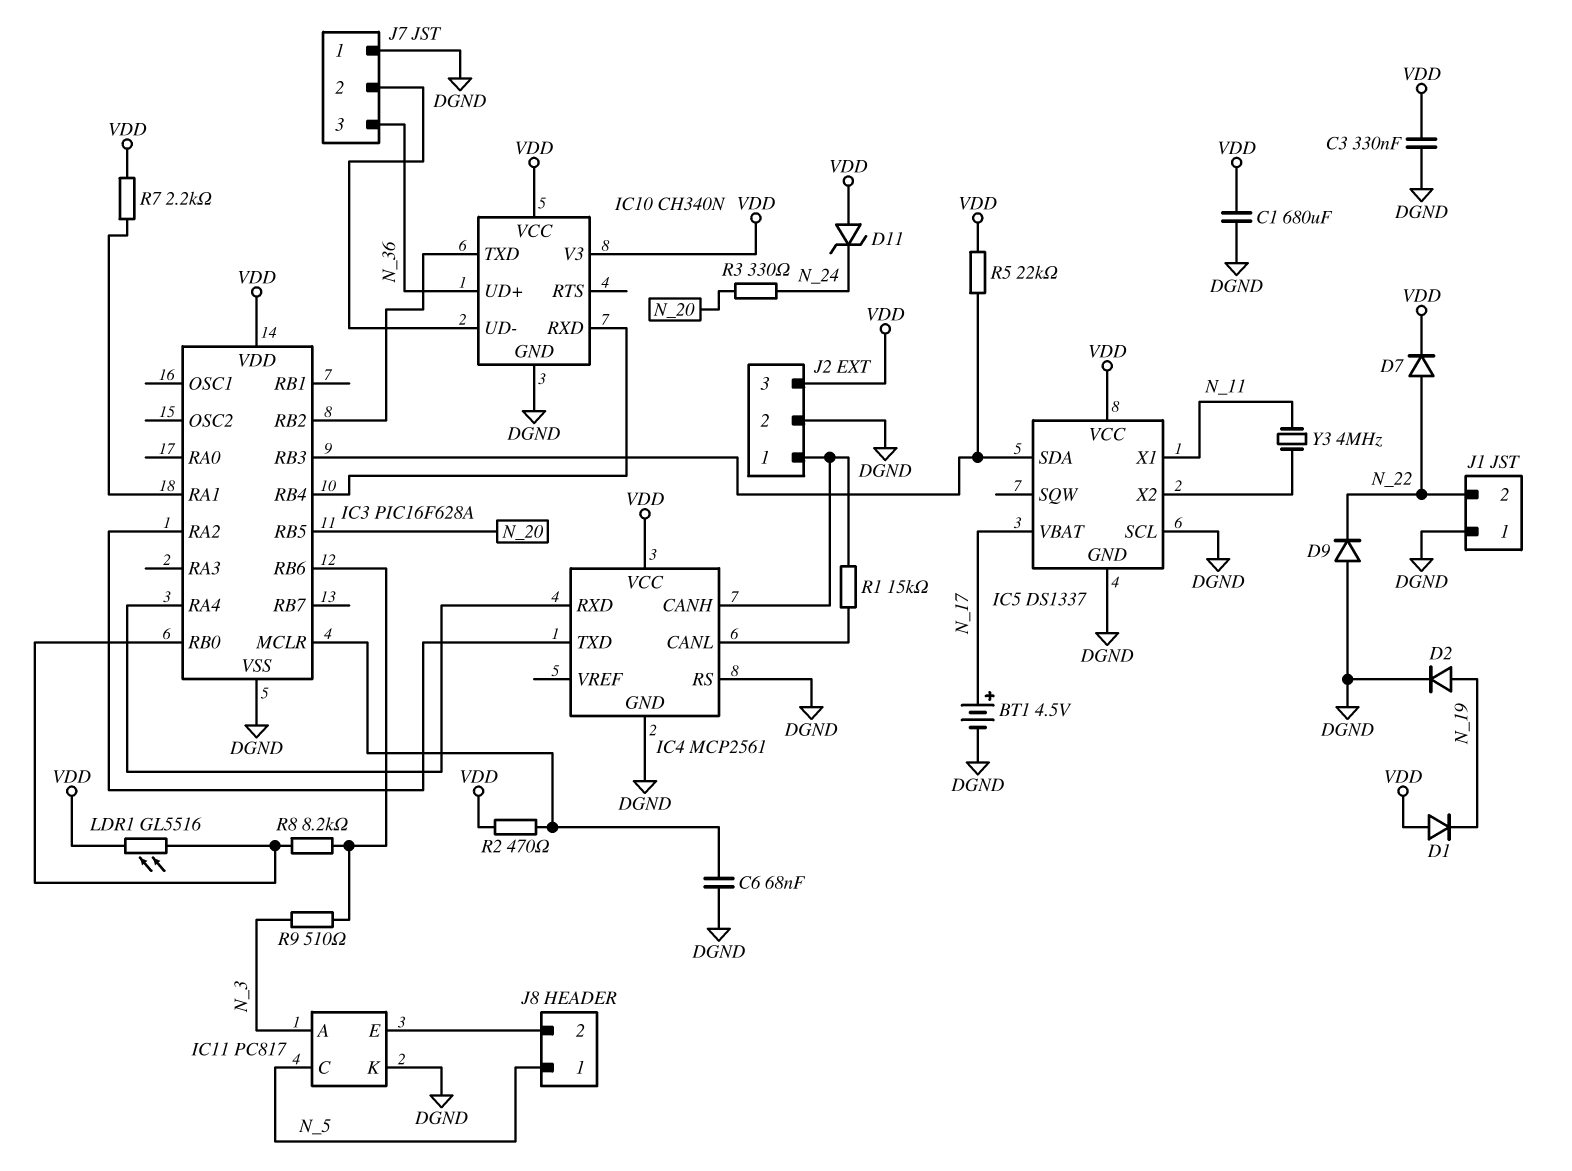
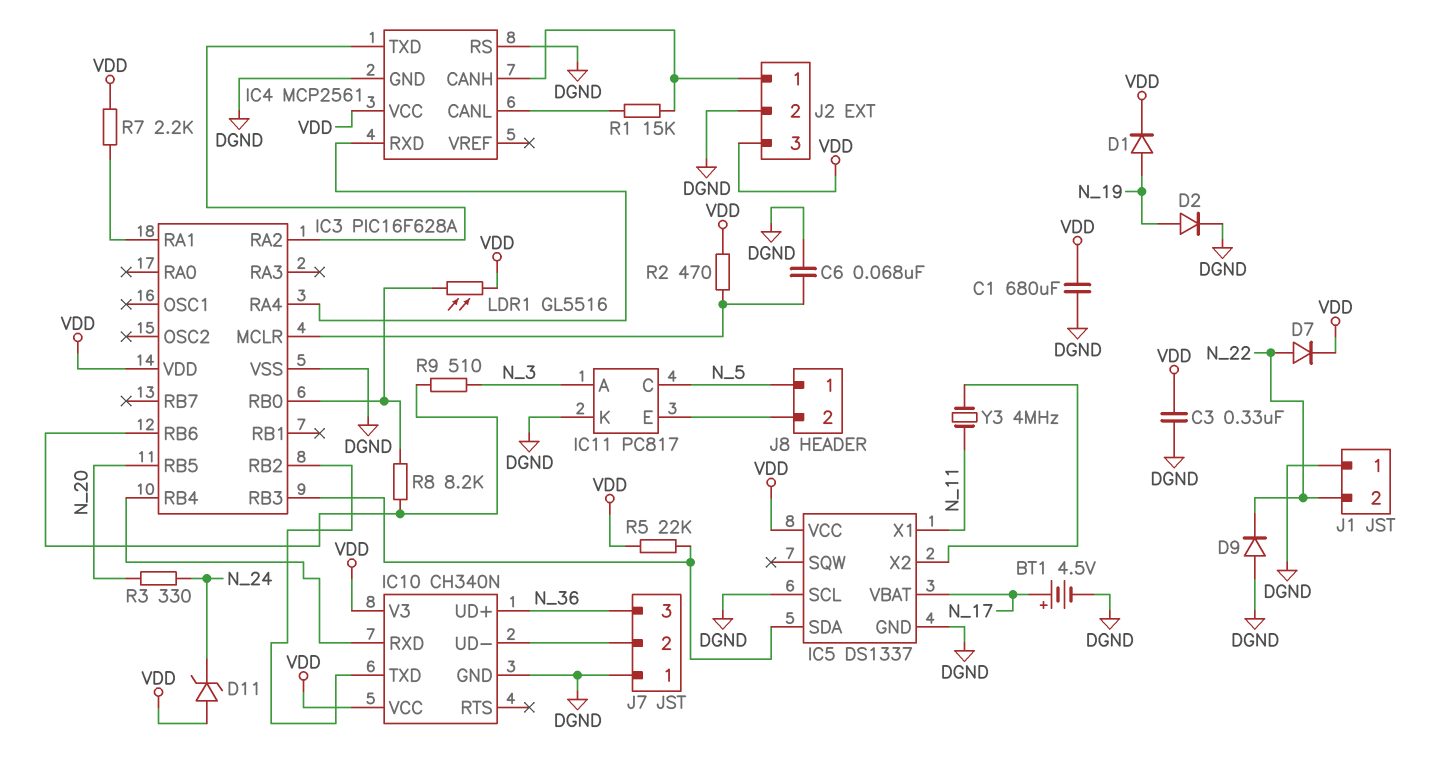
D1: diode (A VDD, K N_19) -> diode (A N_19, K VDD)

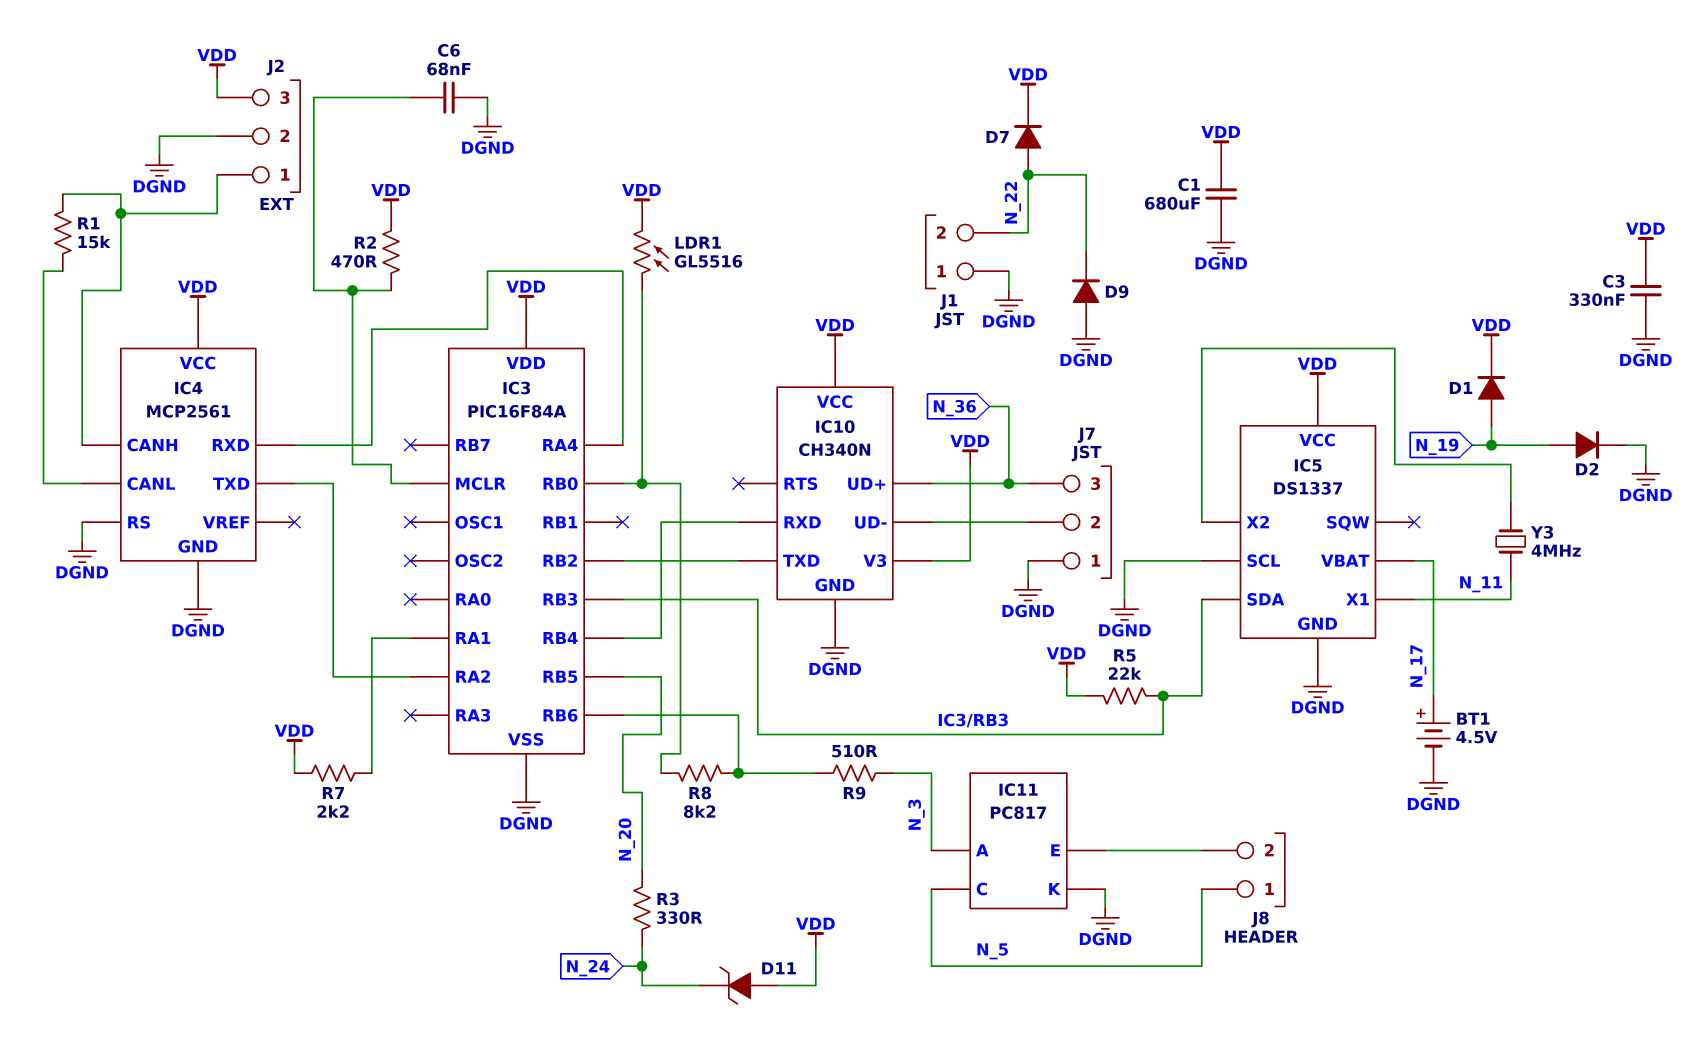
IC3: PIC16F628A -> PIC16F84A

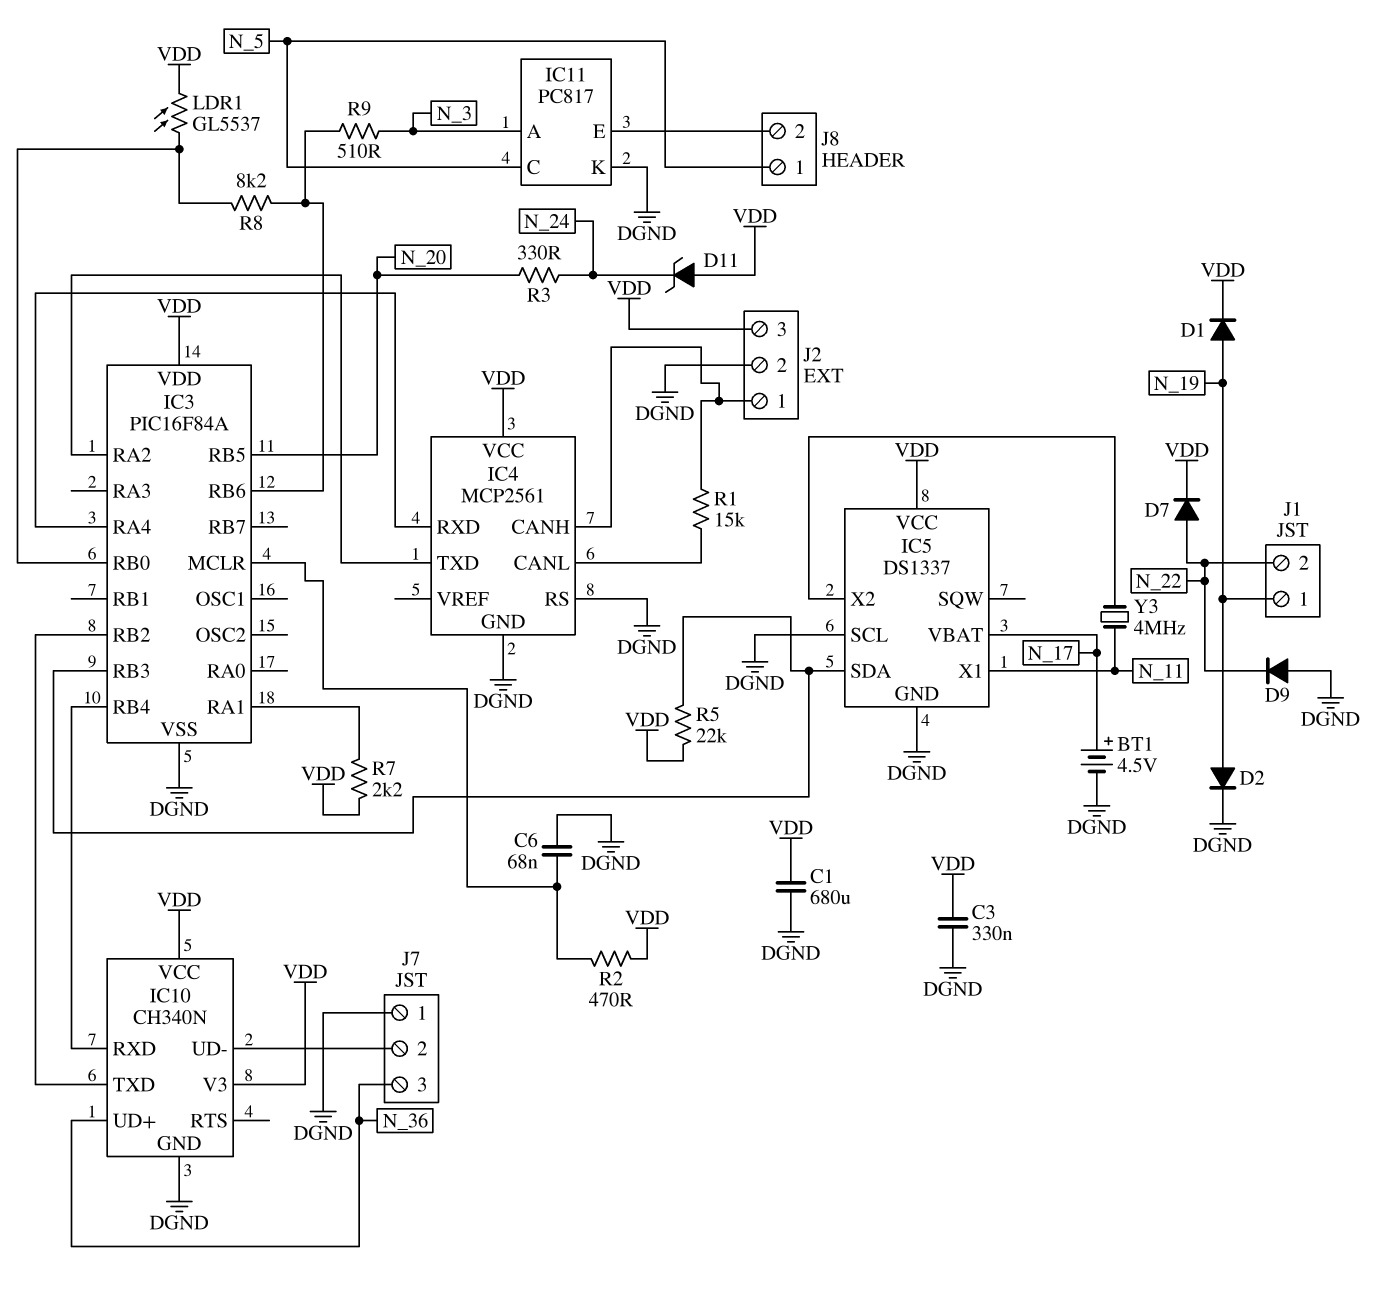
J1 pin 1: DGND -> N_19
LDR1: GL5516 (IC3/RB0, VDD) -> GL5537 (IC3/RB0, VDD)

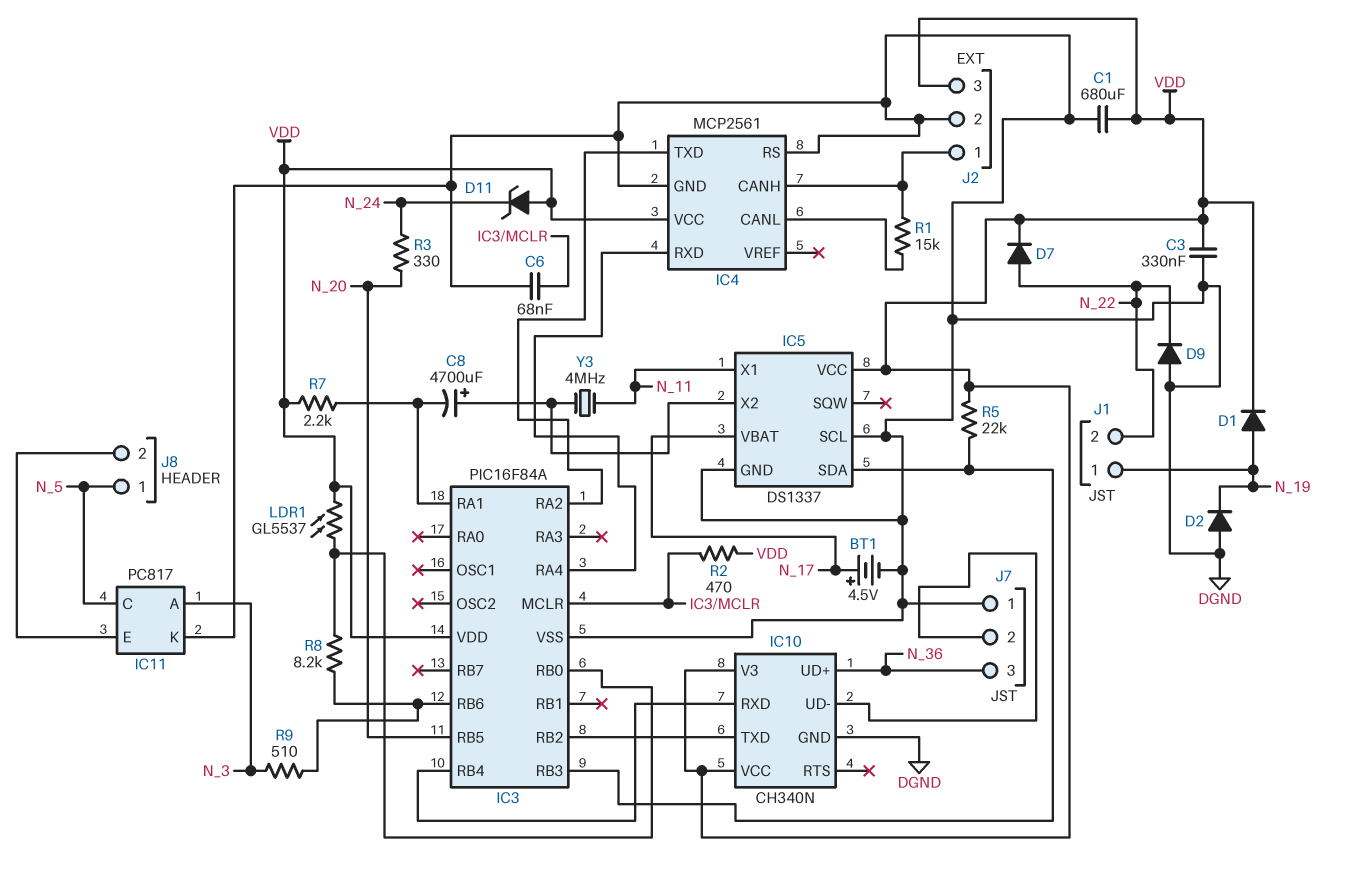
C8: none -> 4700uF (plus IC5/X2, minus IC3/RA1)
D2: diode (A N_19, K DGND) -> diode (A DGND, K N_19)

